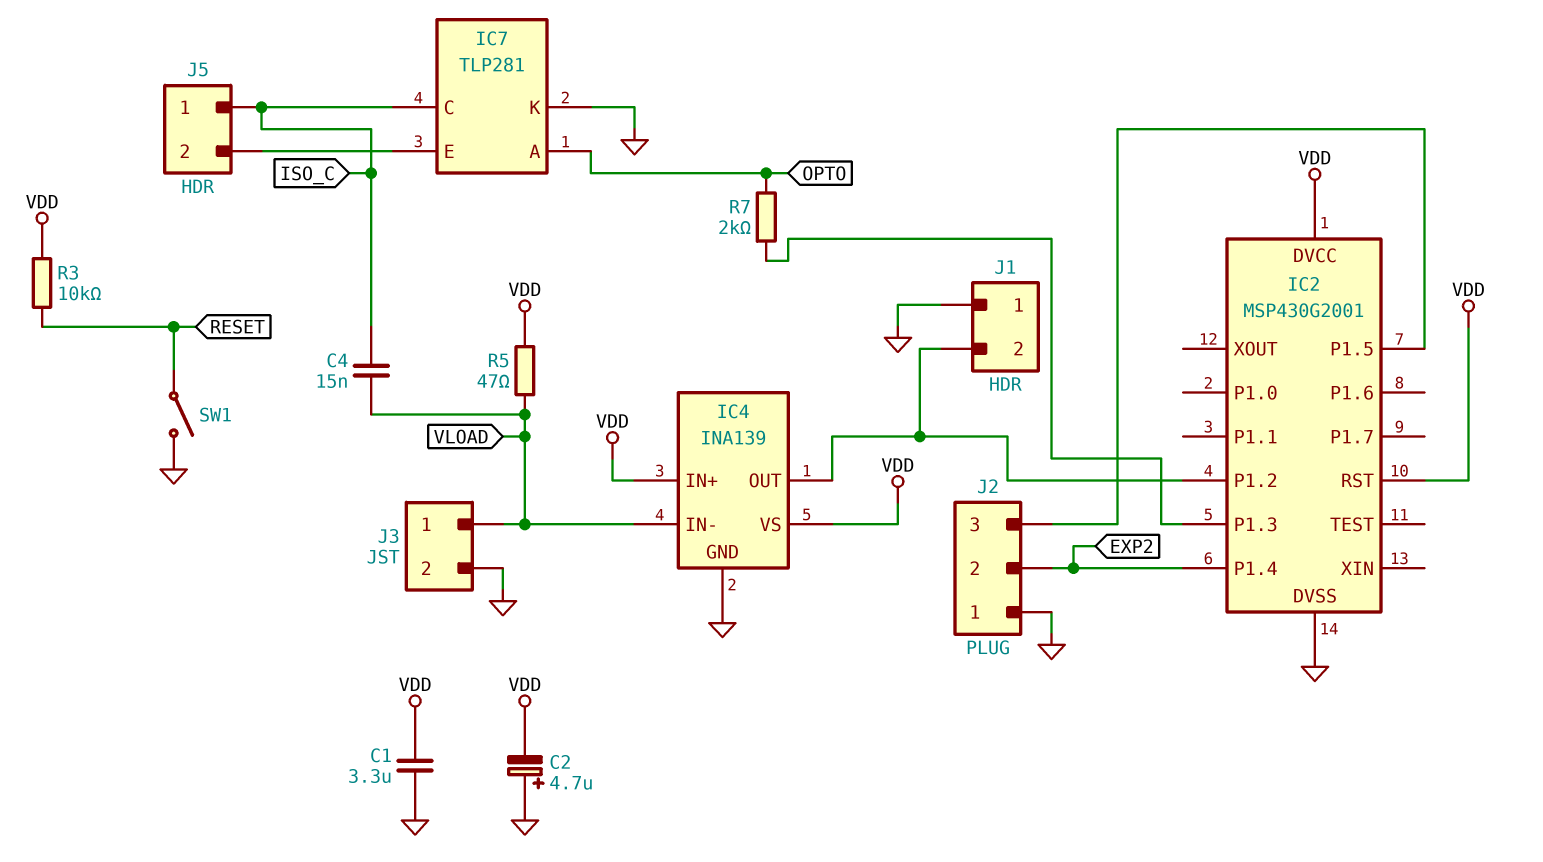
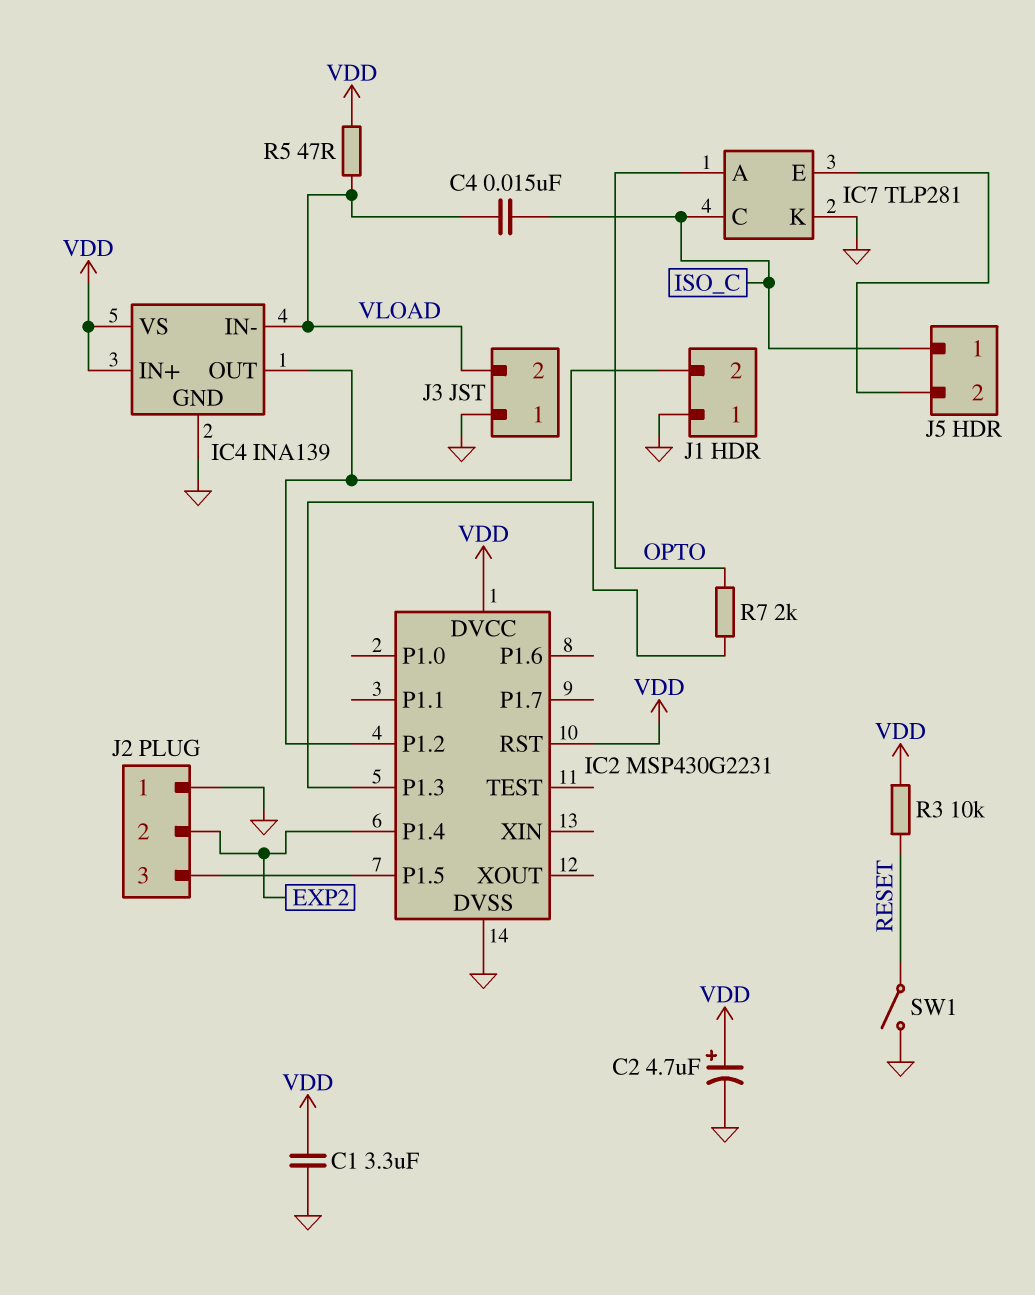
C2: 4.7uF (plus GND, minus VDD) -> 4.7uF (plus VDD, minus GND)
IC2: MSP430G2001 -> MSP430G2231
J3 pin 1: VLOAD -> GND
J3 pin 2: GND -> VLOAD

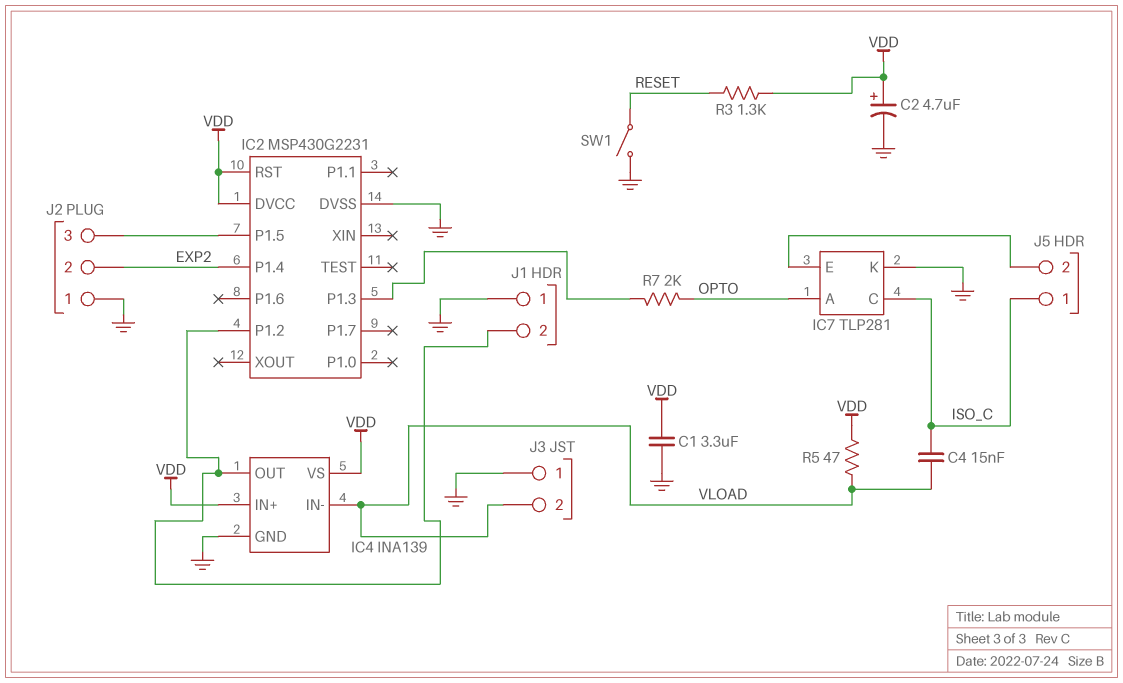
R3: 10k (RESET, VDD) -> 1.3k (RESET, VDD)

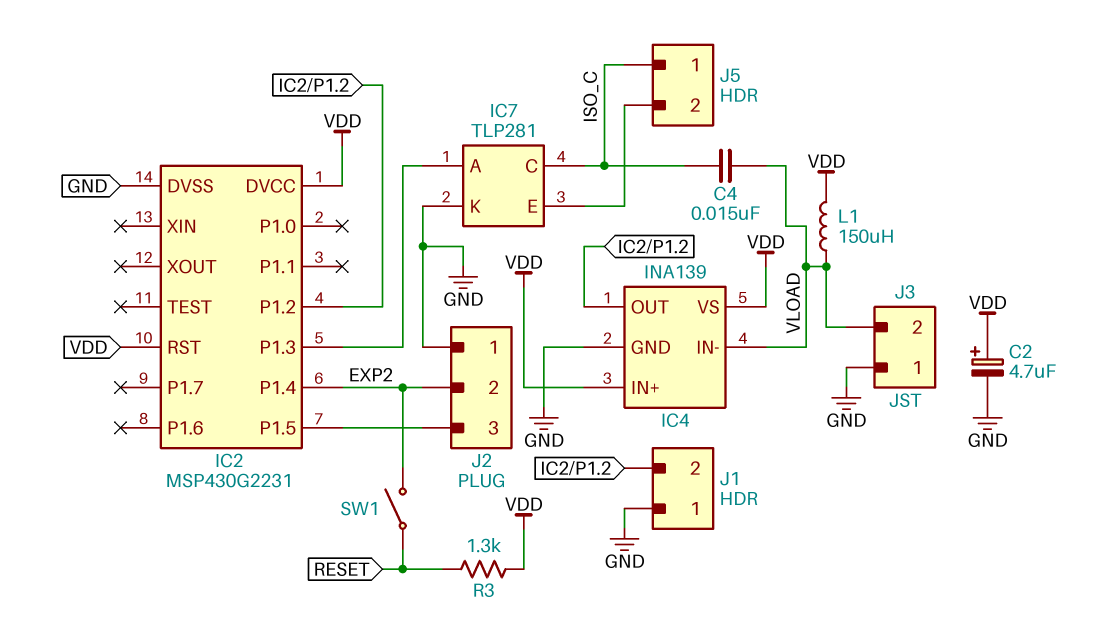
C1: 3.3uF (GND, VDD) -> none
IC7 pin A: OPTO -> IC2/P1.3
L1: none -> 150uH (VDD, VLOAD)
R5: 47 (VDD, VLOAD) -> none
R7: 2k (IC2/P1.3, OPTO) -> none
SW1: switch (GND, RESET) -> switch (EXP2, RESET)

